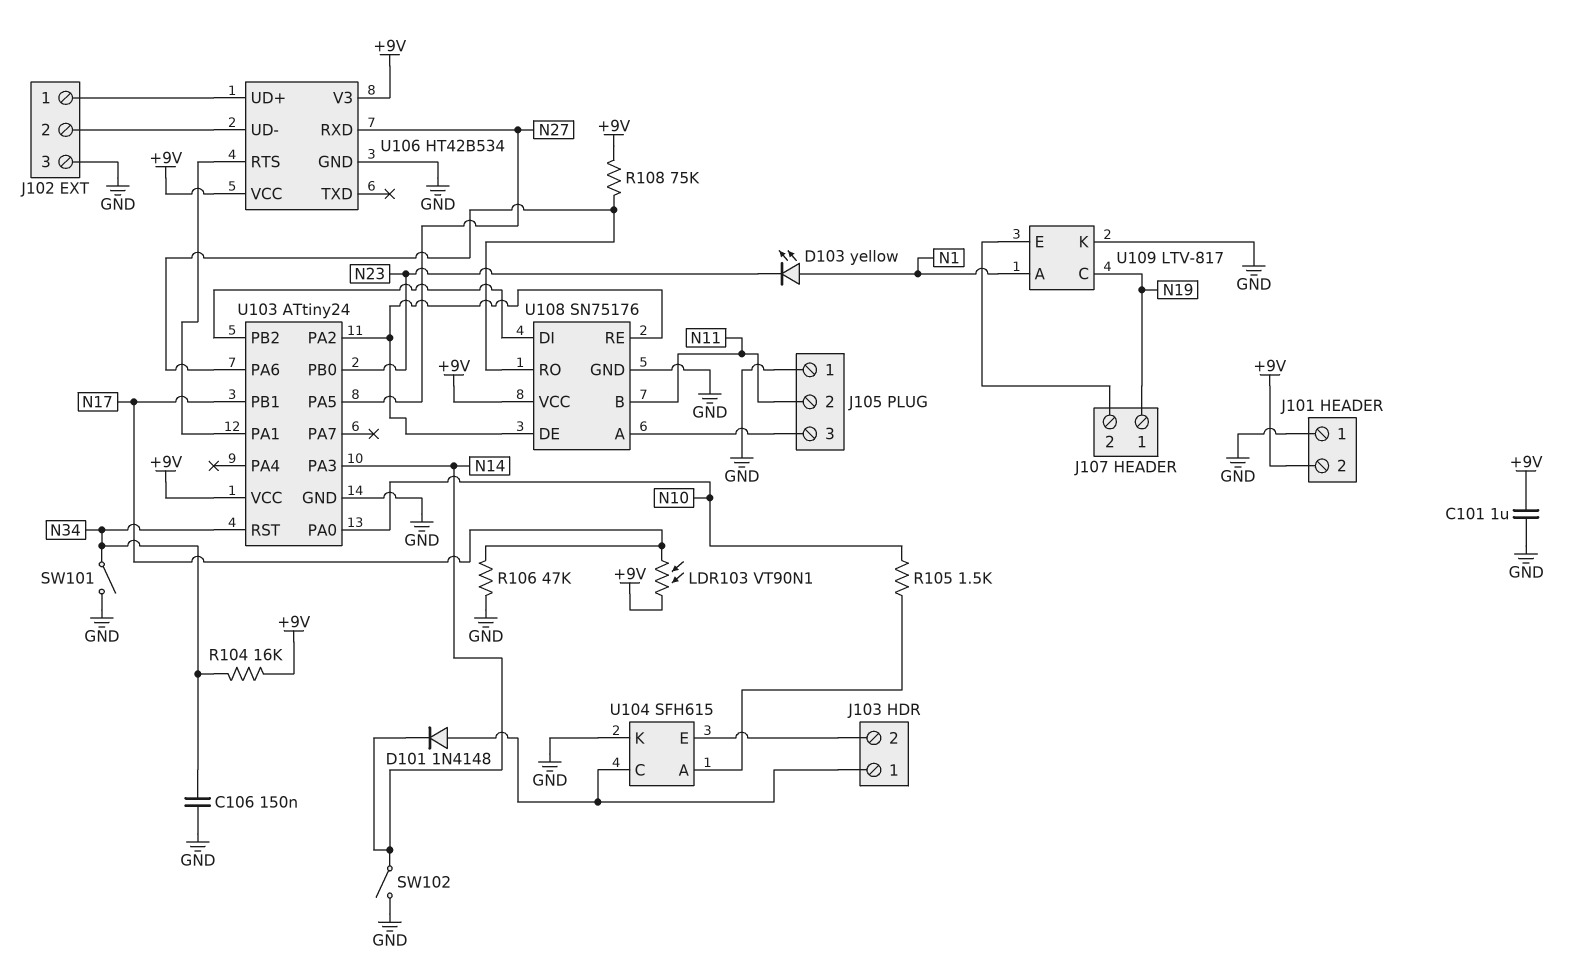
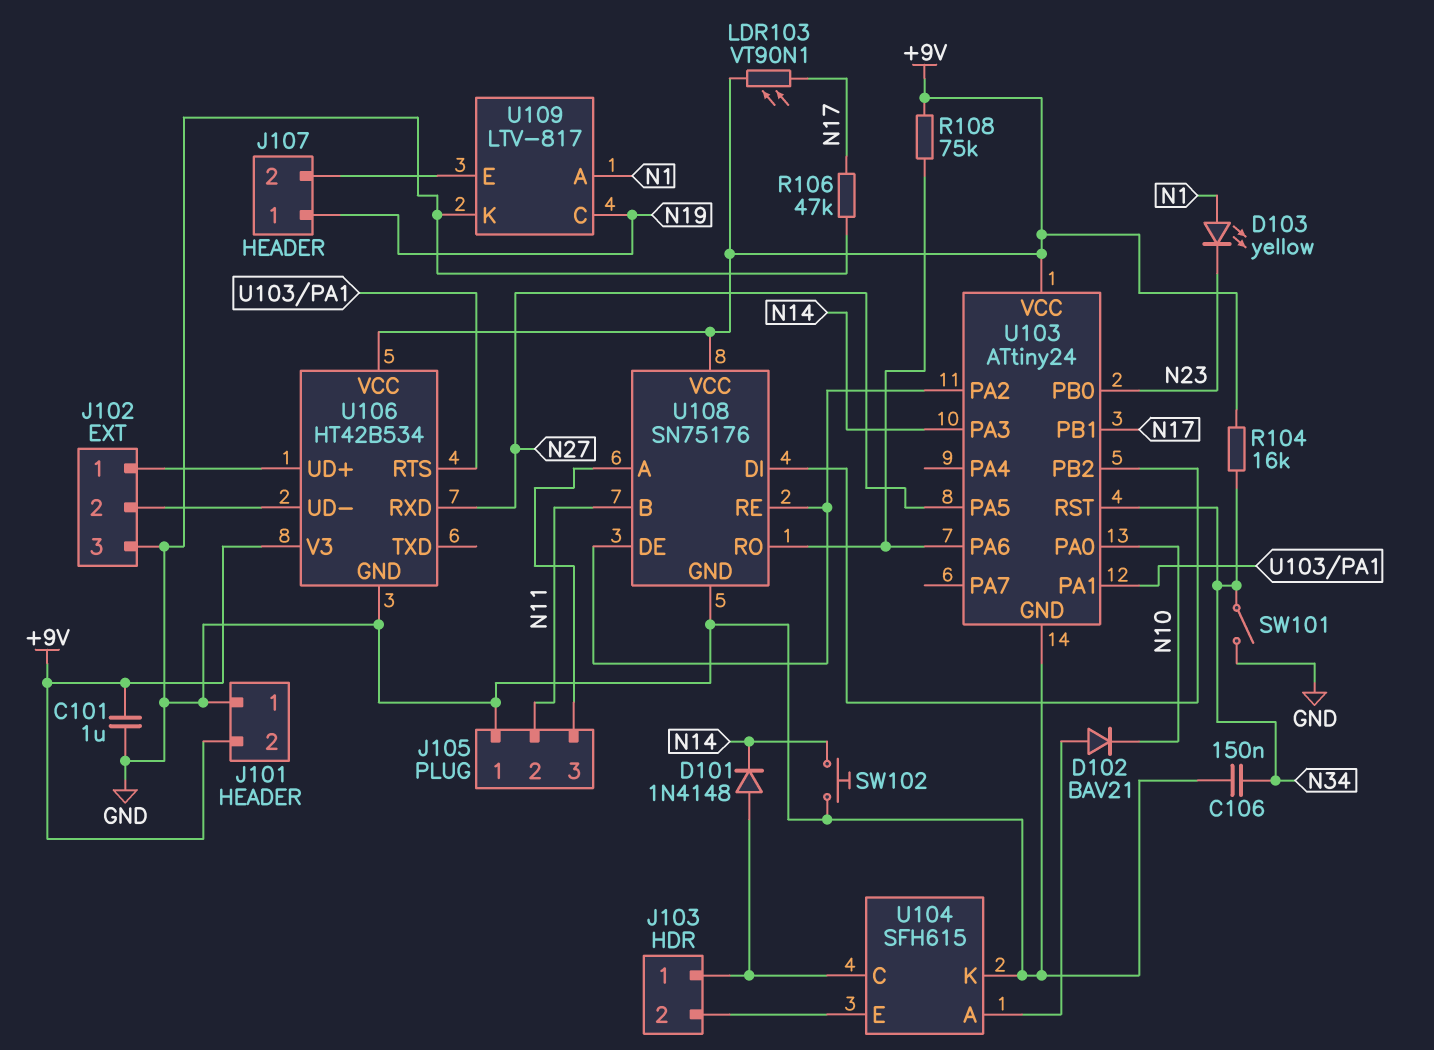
D102: none -> diode BAV21 (A U104/A, K N10)
R105: 1.5k (N10, U104/A) -> none
SW102: switch (GND, N14) -> button (GND, N14)

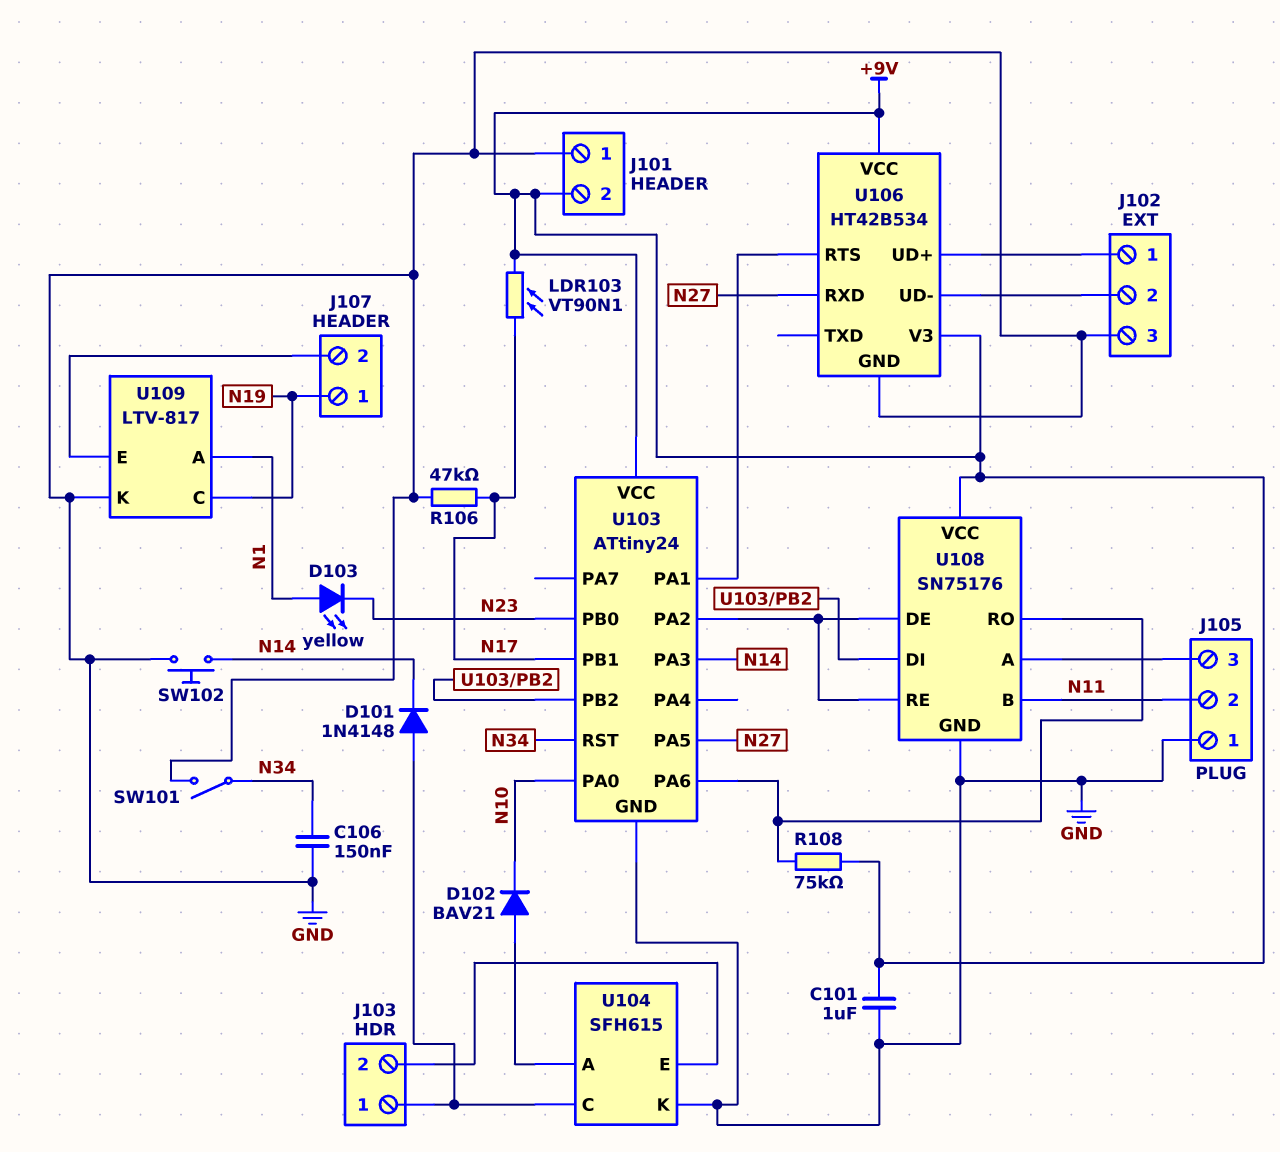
R104: 16k (+9V, N34) -> none

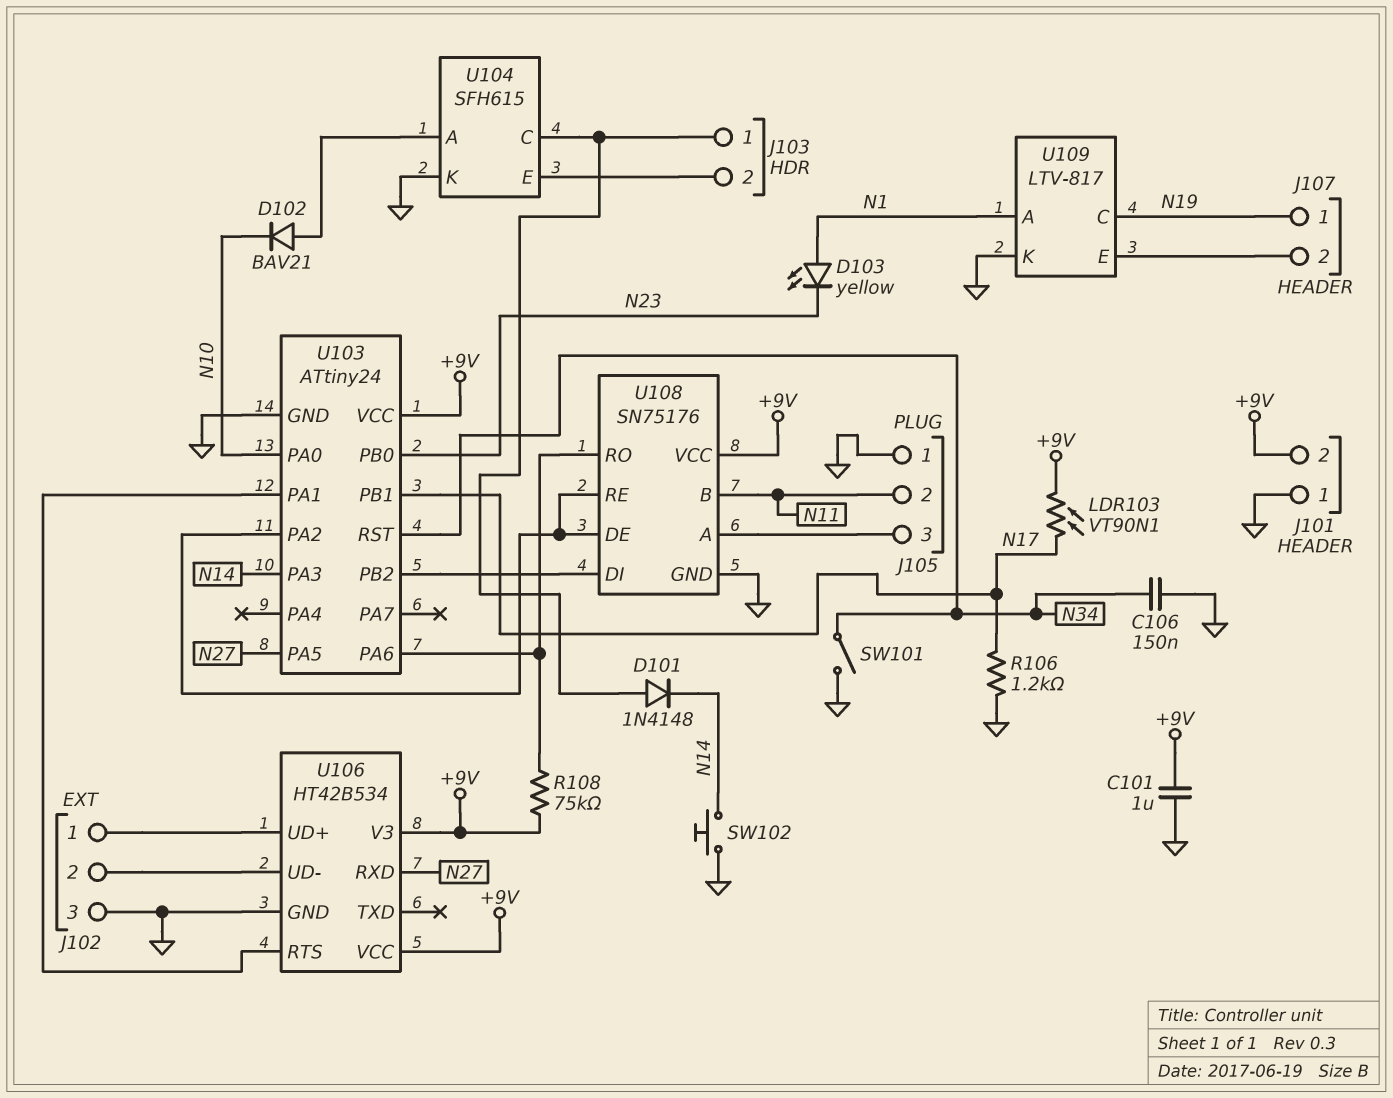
R106: 47k (GND, N17) -> 1.2k (GND, N17)

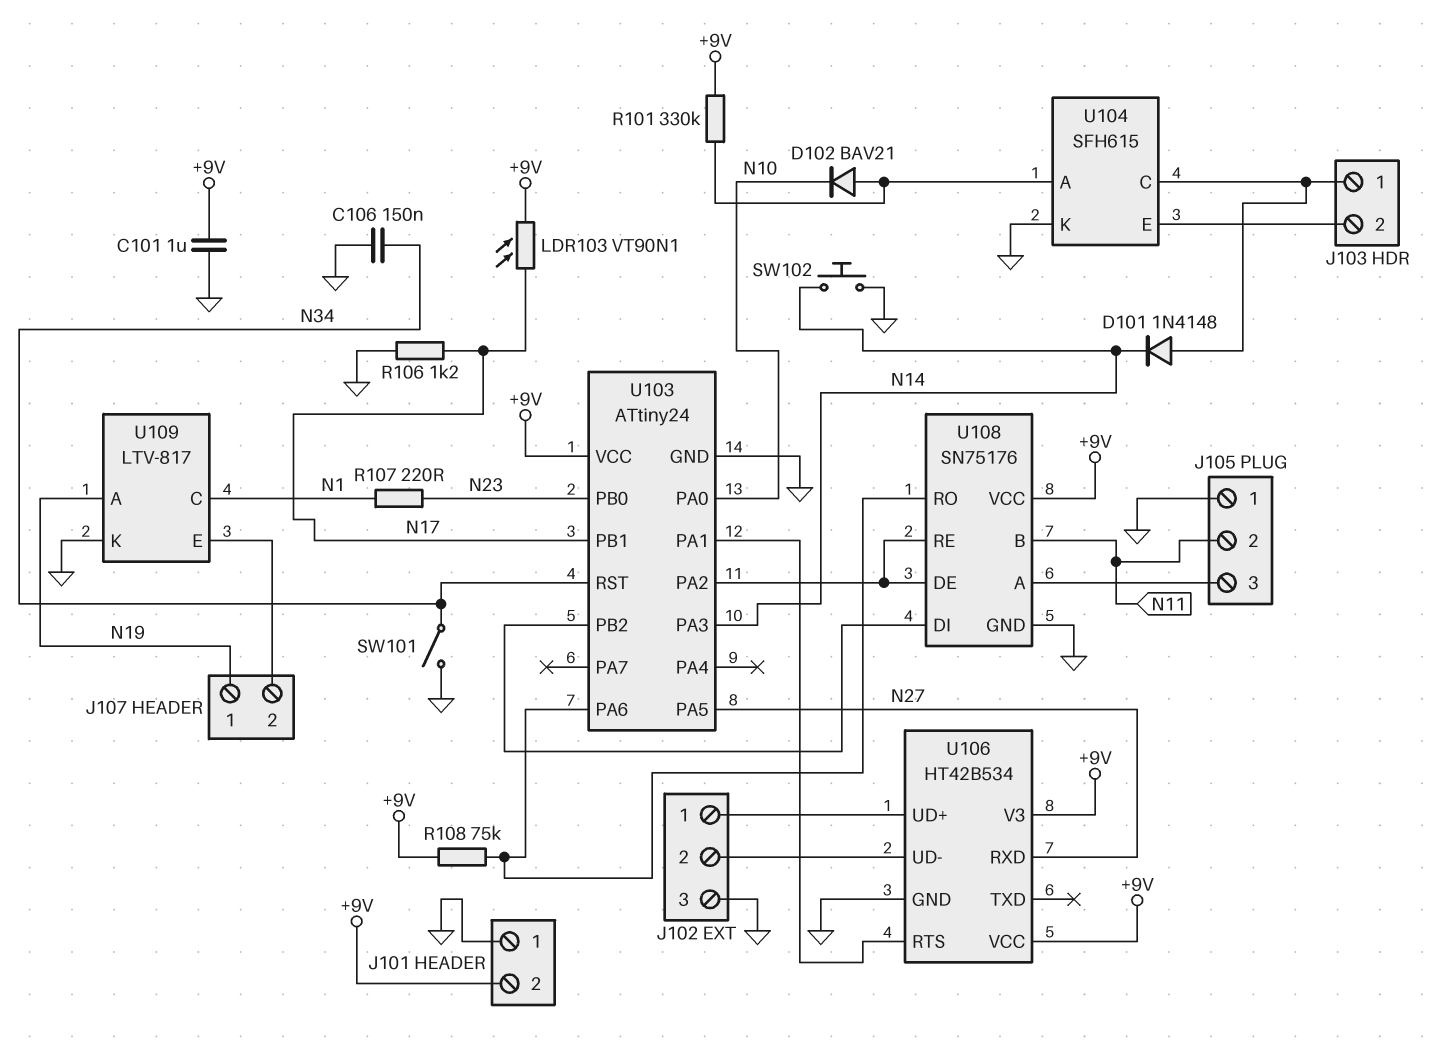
D103: LED yellow (A N1, K N23) -> none
R101: none -> 330k (+9V, U104/A)
R107: none -> 220 (N1, N23)
U109 pin A: N1 -> N19
U109 pin C: N19 -> N1

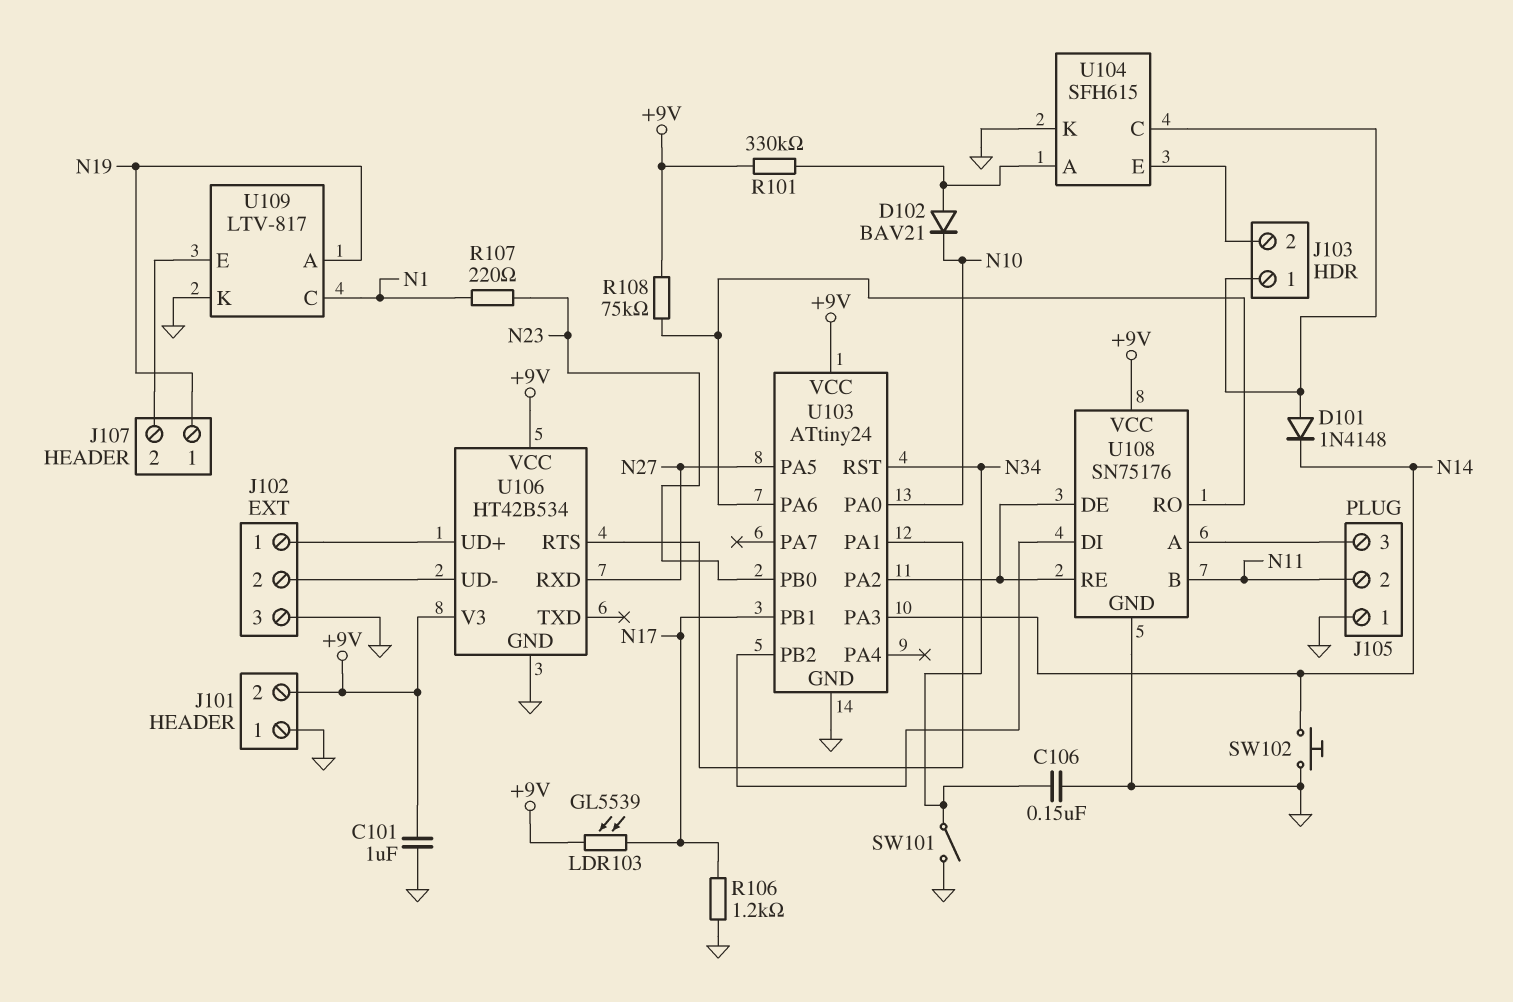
LDR103: VT90N1 (+9V, N17) -> GL5539 (+9V, N17)

